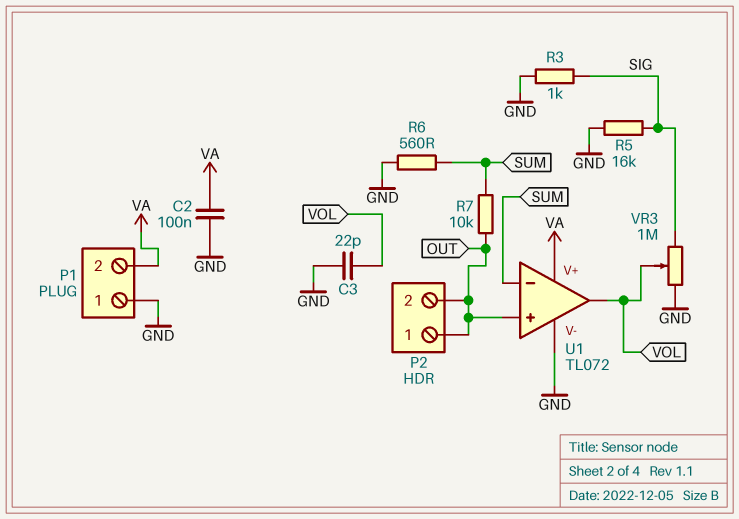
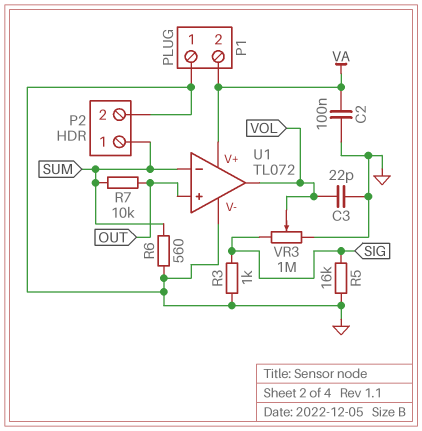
P2 pin 1: OUT -> SUM
P2 pin 2: OUT -> GND

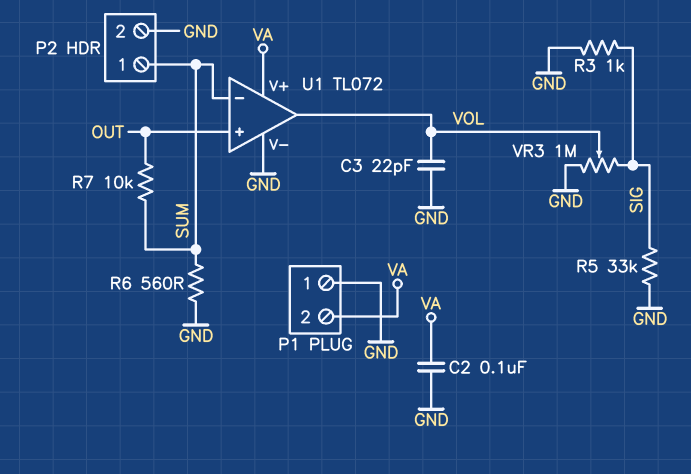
R5: 16k (GND, SIG) -> 33k (GND, SIG)

